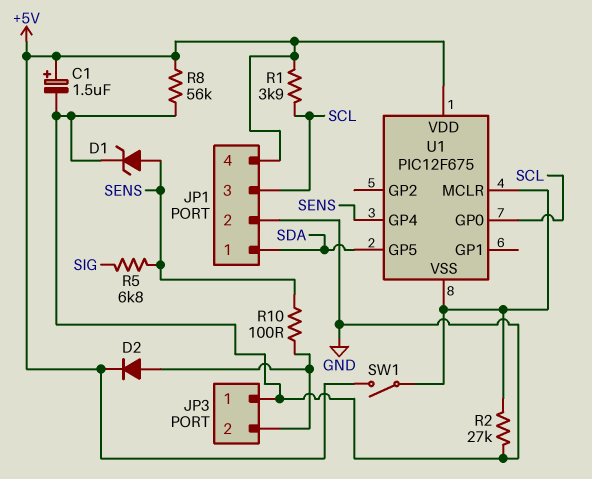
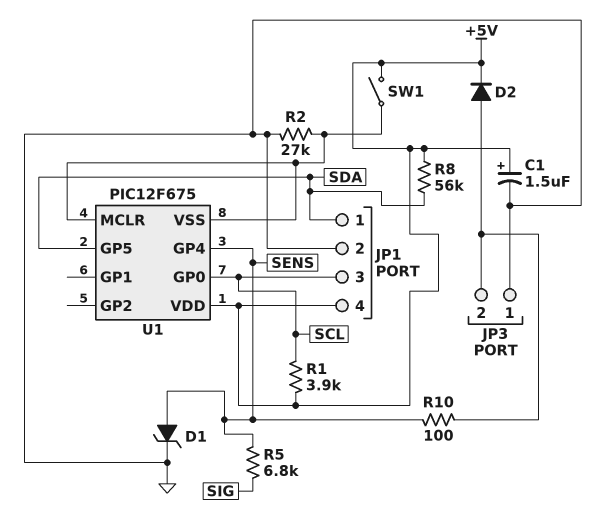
R8: 56k (+5V, GND) -> 56k (+5V, SDA)

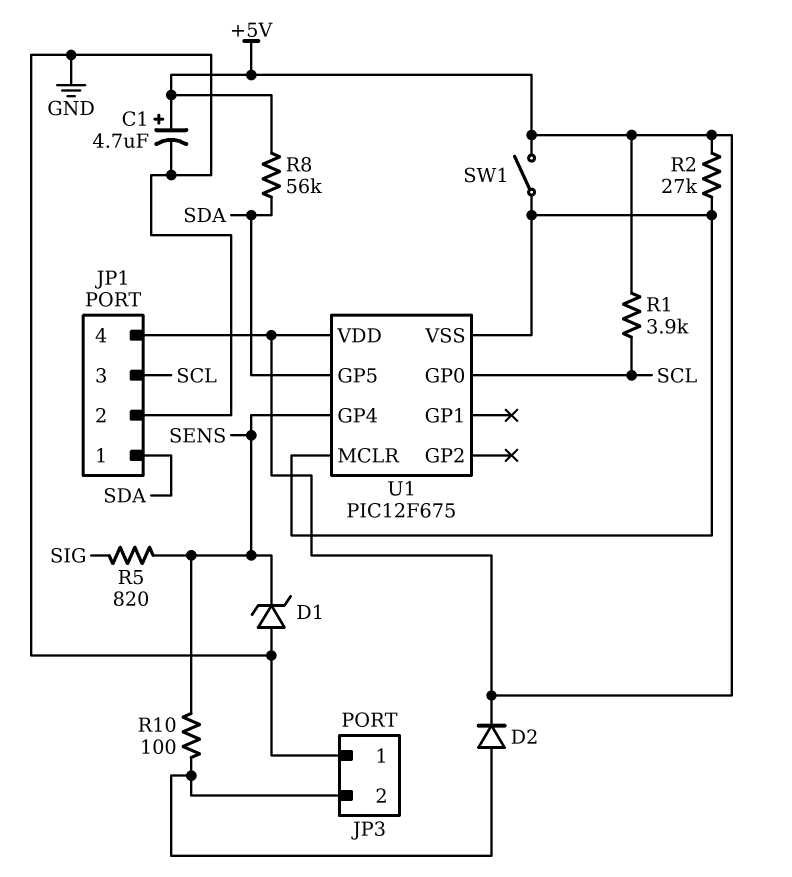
C1: 1.5uF (plus +5V, minus GND) -> 4.7uF (plus +5V, minus GND)
D1: zener (A SENS, K GND) -> zener (A GND, K SENS)
R2: 27k (GND, U1/MCLR) -> 27k (+5V, U1/MCLR)
R5: 6.8k (SENS, SIG) -> 820 (SENS, SIG)

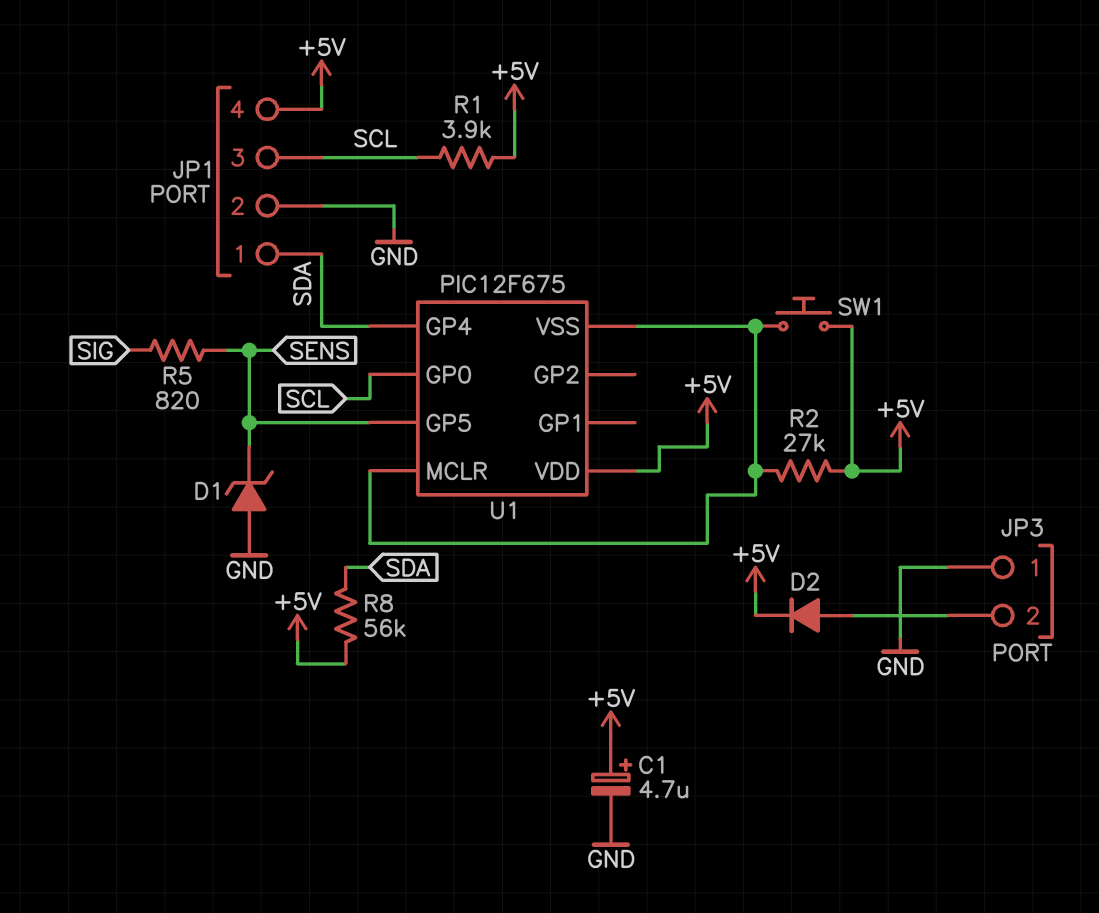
R10: 100 (JP3/2, SENS) -> none
SW1: switch (+5V, U1/MCLR) -> button (+5V, U1/MCLR)
U1 pin GP4: SENS -> SDA
U1 pin GP5: SDA -> SENS

